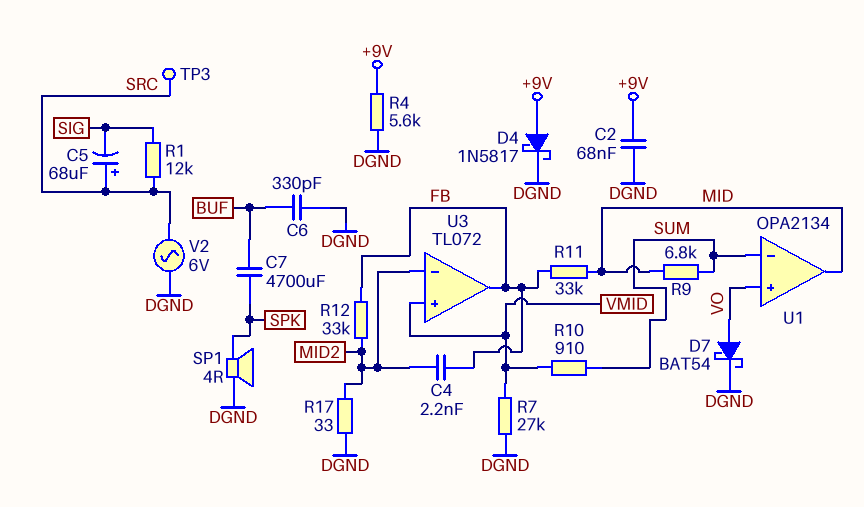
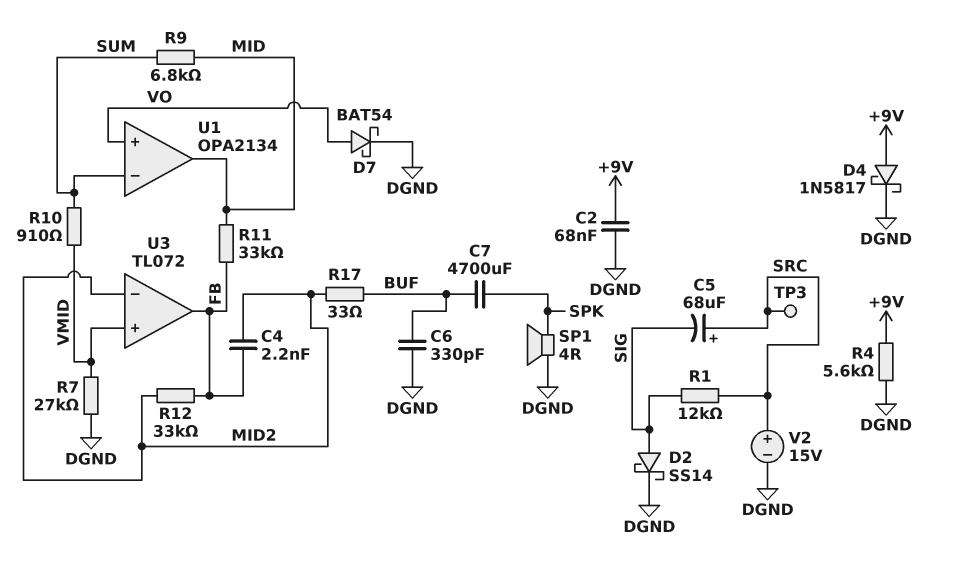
D2: none -> schottky SS14 (A SIG, K DGND)
R17: 33 (DGND, MID2) -> 33 (BUF, MID2)
V2: AC 6V (DGND, SRC) -> 15V (plus SRC, minus DGND)

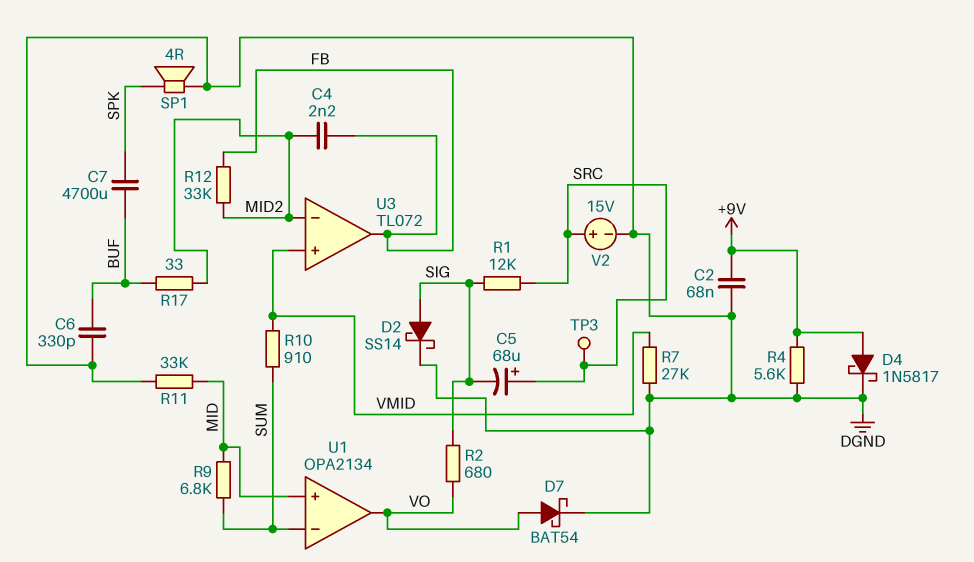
R2: none -> 680 (SIG, VO)
R11: 33k (FB, MID) -> 33k (DGND, MID)
U1 pin in+: VO -> MID
U1 pin out: MID -> VO

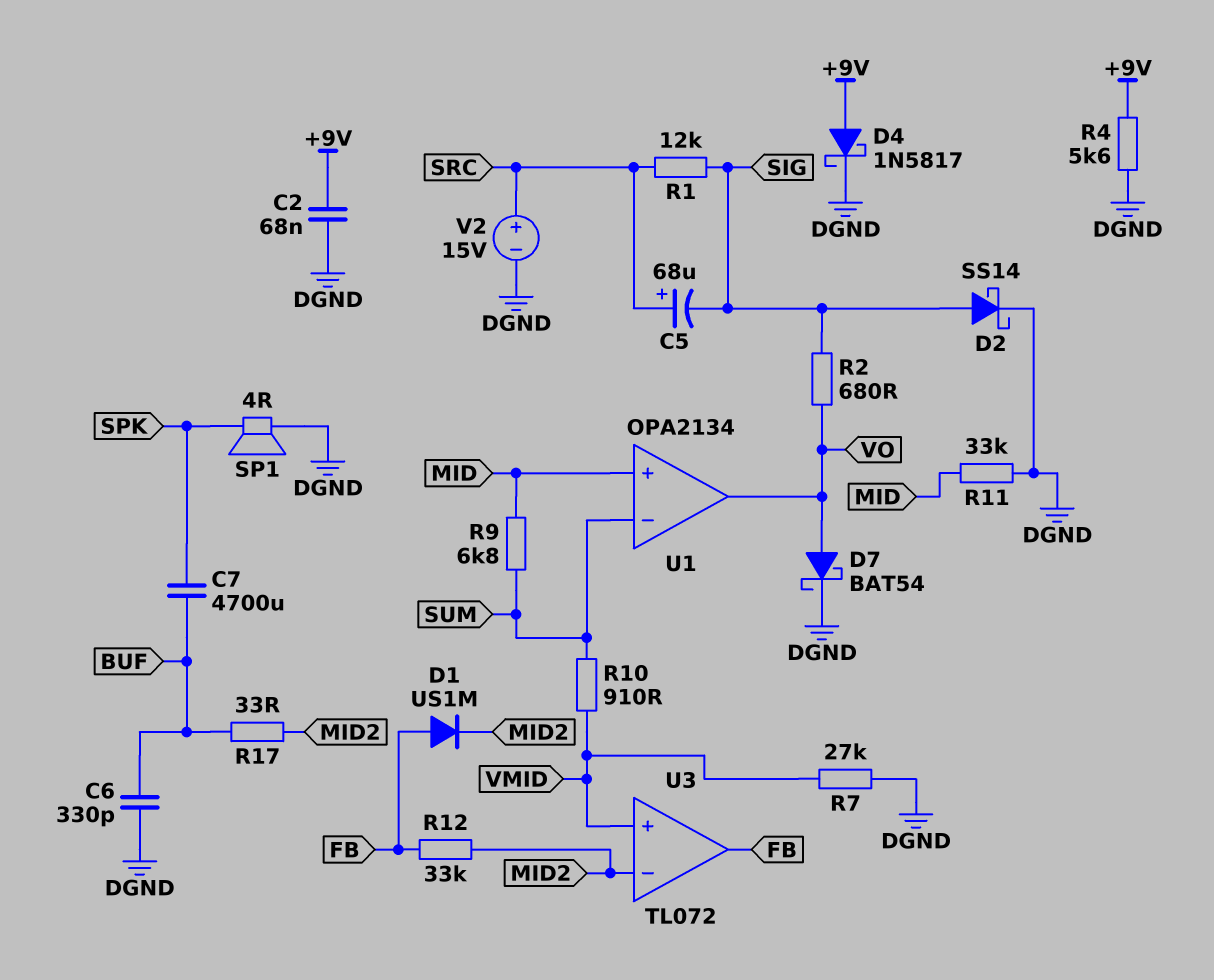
C4: 2.2nF (FB, MID2) -> none
D1: none -> diode US1M (A FB, K MID2)
TP3: test point (SRC) -> none

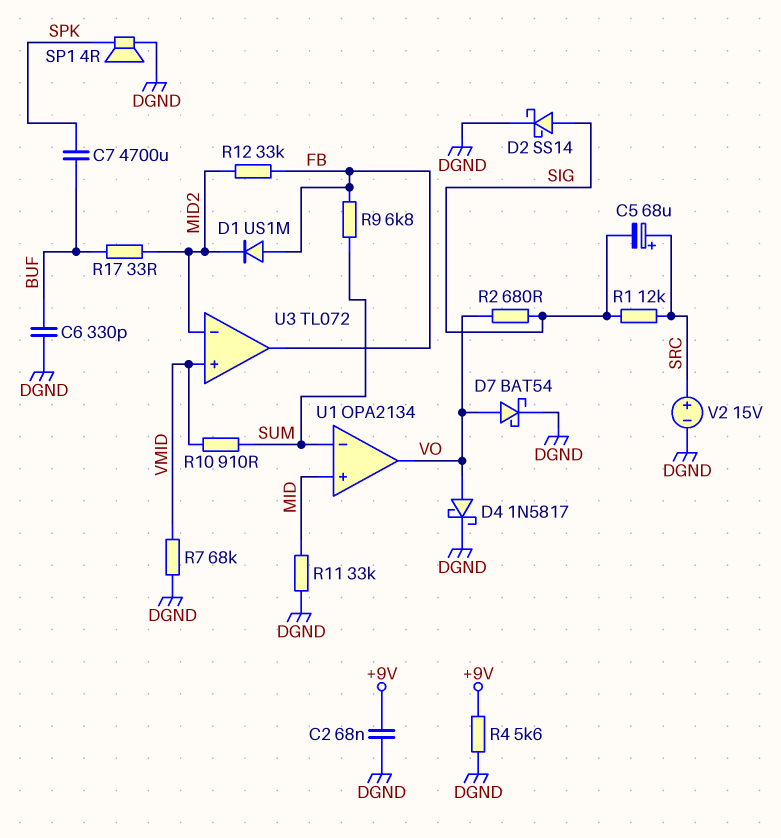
D4: schottky 1N5817 (A +9V, K DGND) -> schottky 1N5817 (A VO, K DGND)
R7: 27k (DGND, VMID) -> 68k (DGND, VMID)
R9: 6.8k (MID, SUM) -> 6.8k (FB, SUM)

